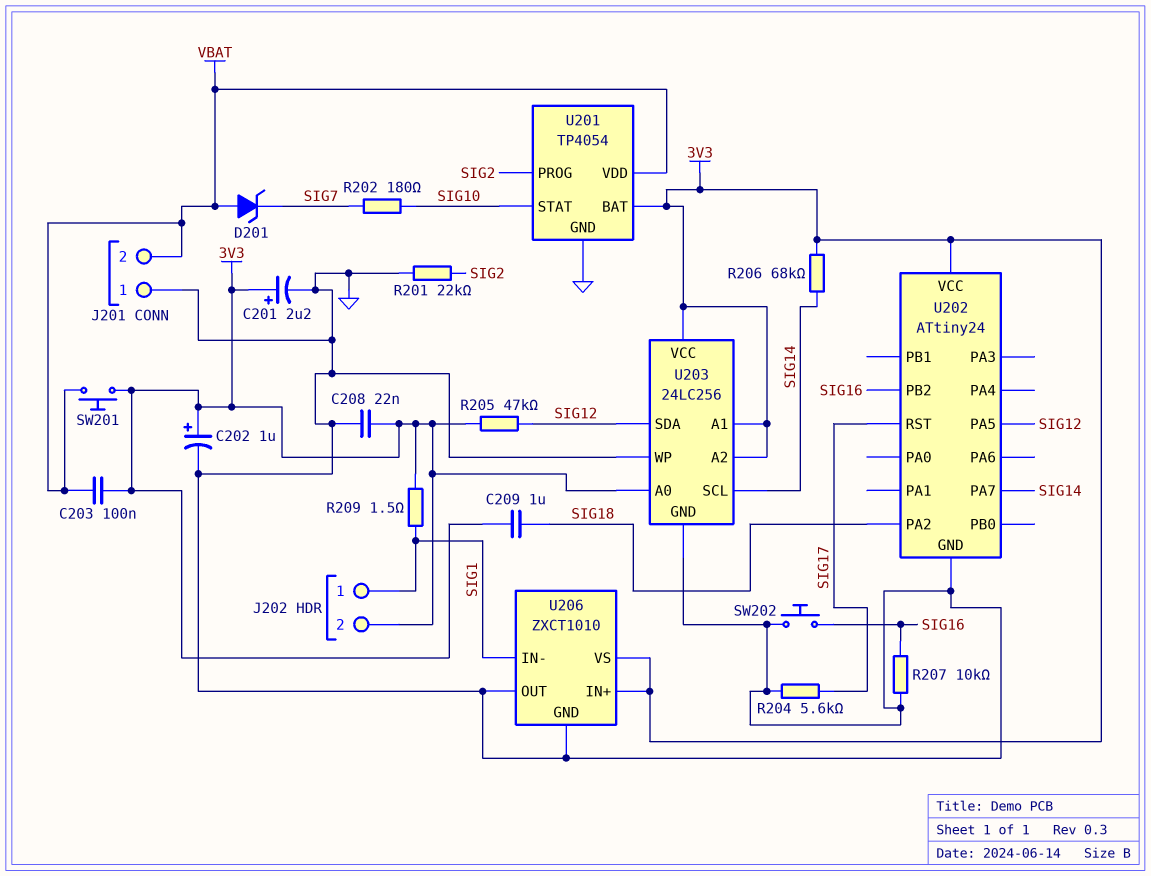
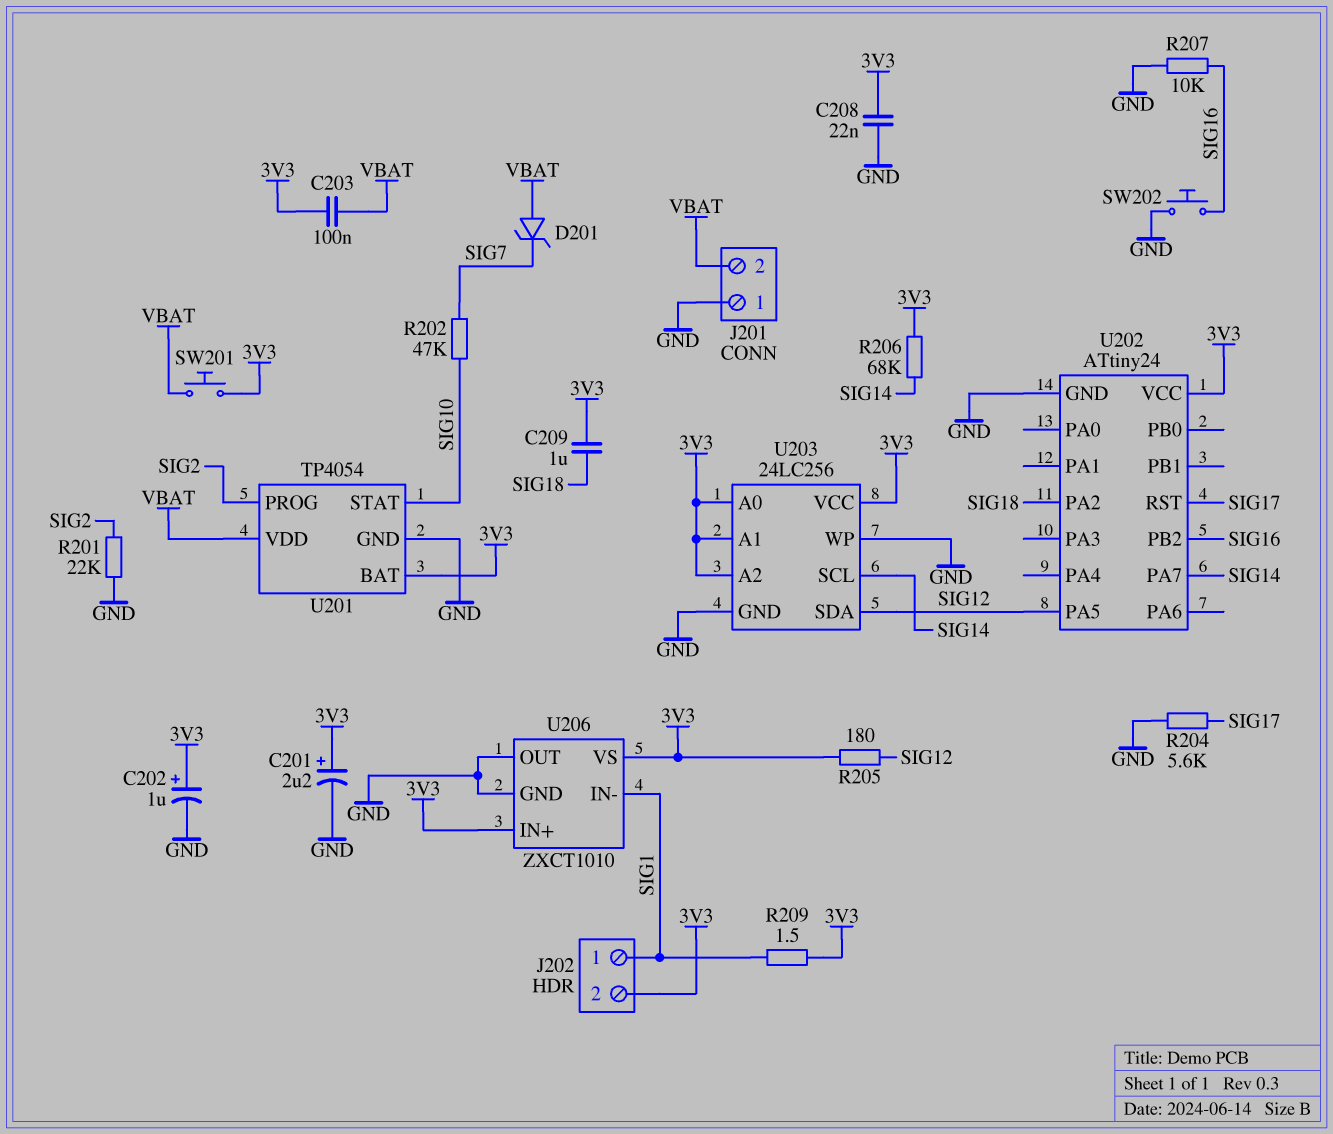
R202: 180 (SIG7, SIG10) -> 47k (SIG7, SIG10)
R205: 47k (3V3, SIG12) -> 180 (3V3, SIG12)

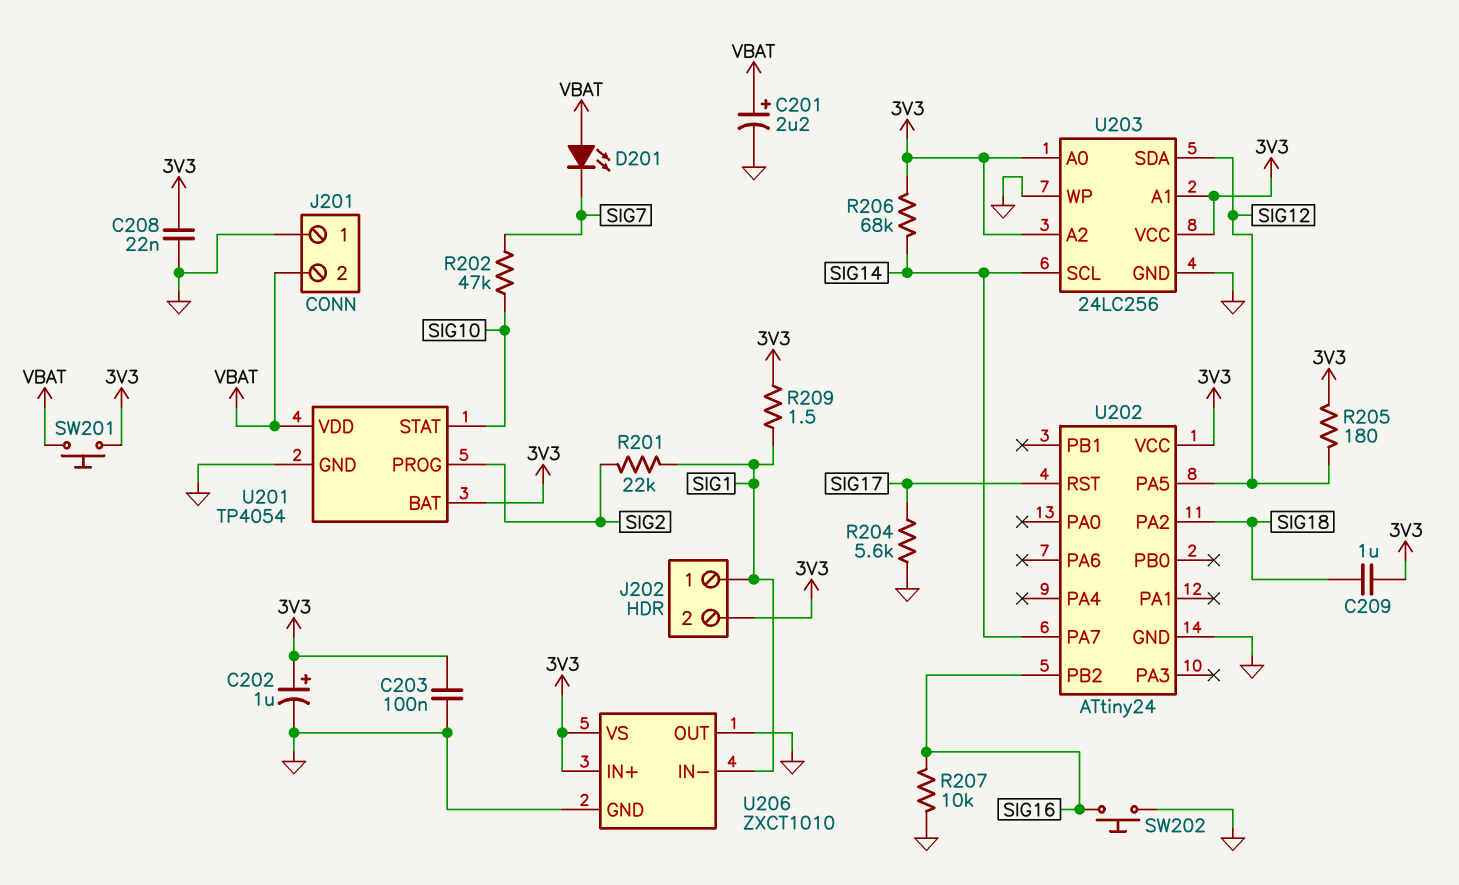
C201: 2.2uF (plus 3V3, minus GND) -> 2.2uF (plus VBAT, minus GND)
C203: 100nF (3V3, VBAT) -> 100nF (3V3, GND)
D201: zener (A VBAT, K SIG7) -> LED (A VBAT, K SIG7)
R201: 22k (GND, SIG2) -> 22k (SIG1, SIG2)

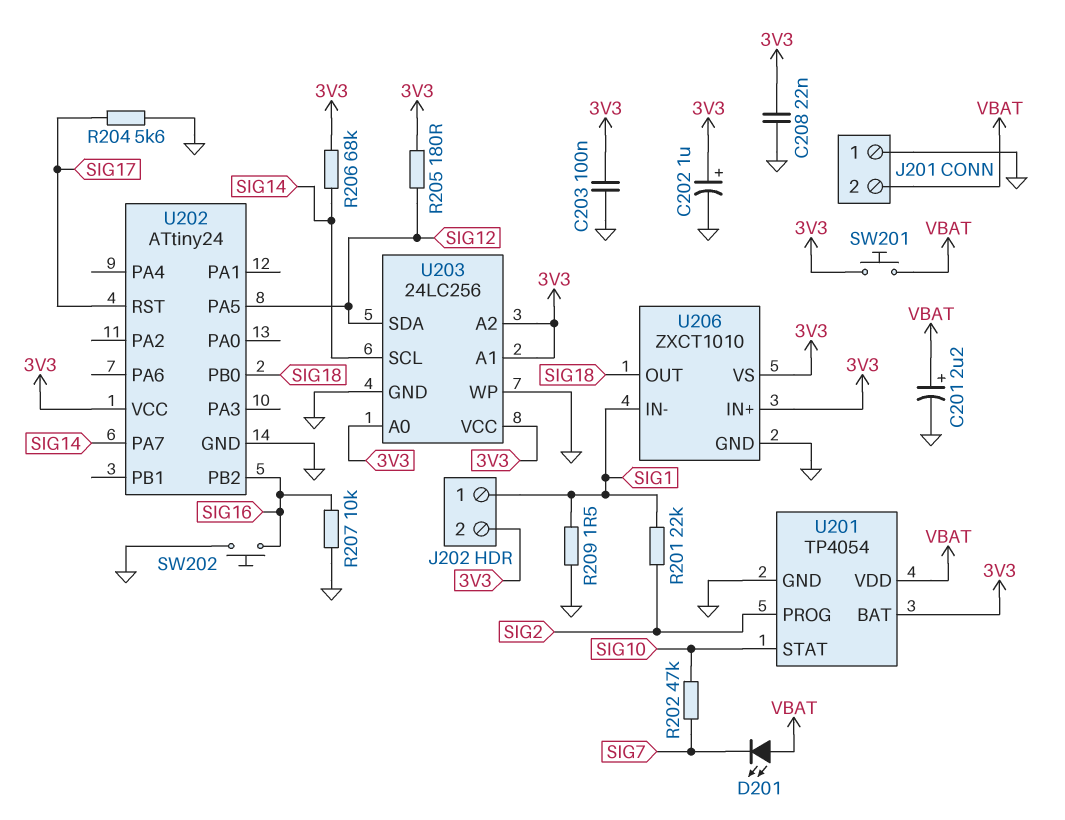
C209: 1uF (3V3, SIG18) -> none
R209: 1.5 (3V3, SIG1) -> 1.5 (GND, SIG1)
U202 pin PA2: SIG18 -> none
U202 pin PB0: none -> SIG18
U206 pin OUT: GND -> SIG18

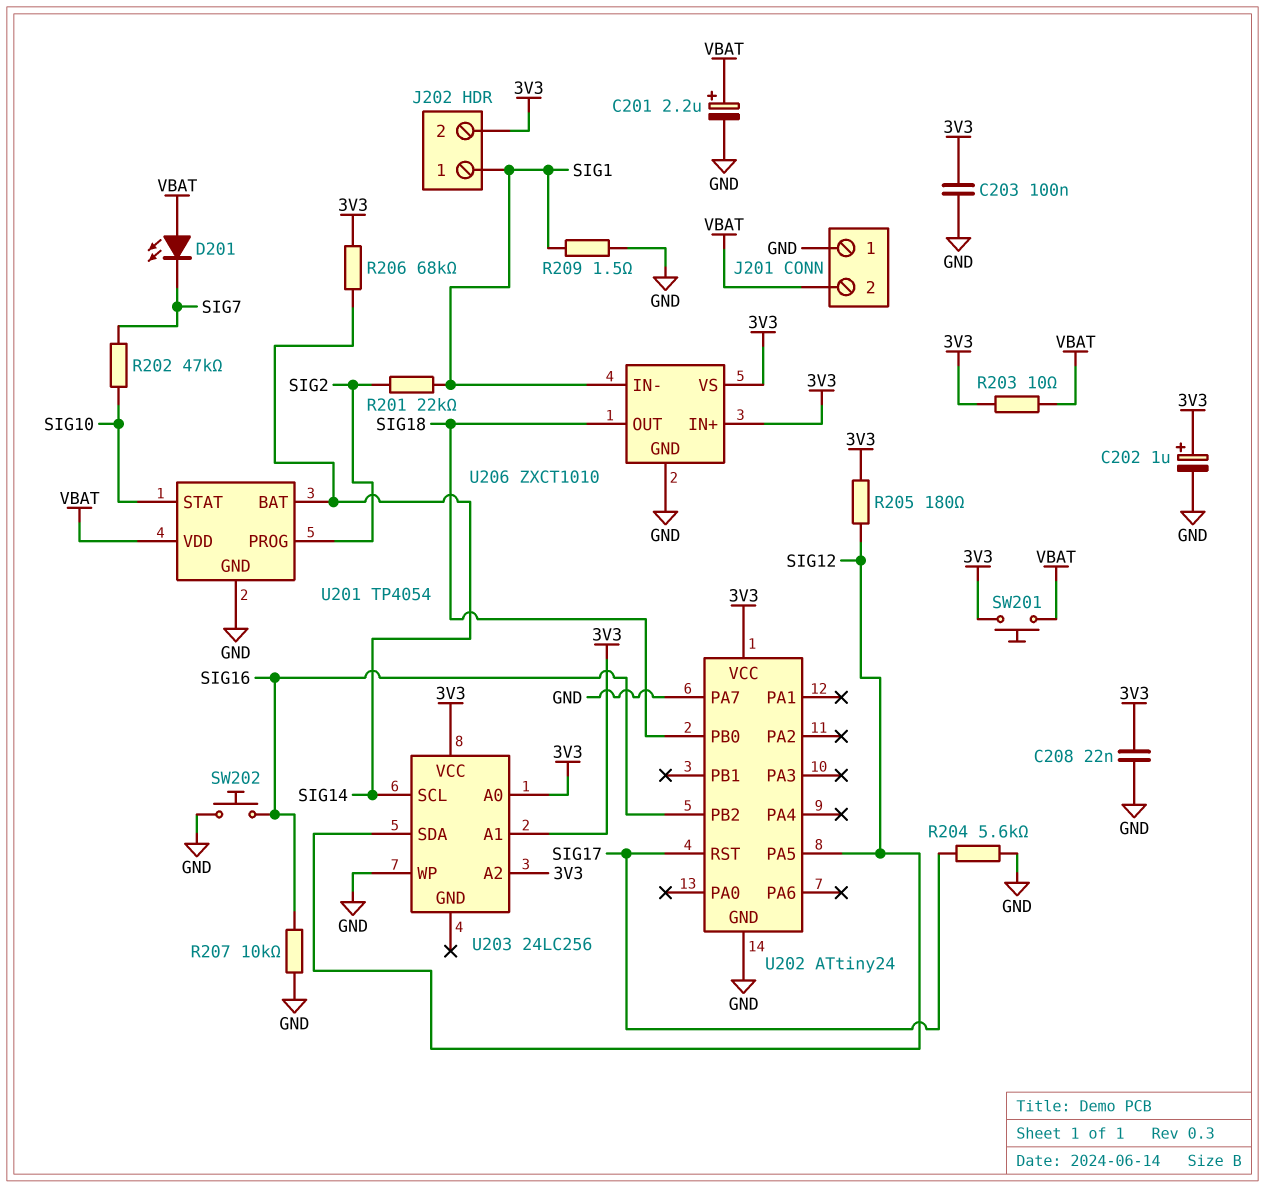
R203: none -> 10 (3V3, VBAT)
U201 pin BAT: 3V3 -> SIG14
U202 pin PA7: SIG14 -> GND
U203 pin GND: GND -> none

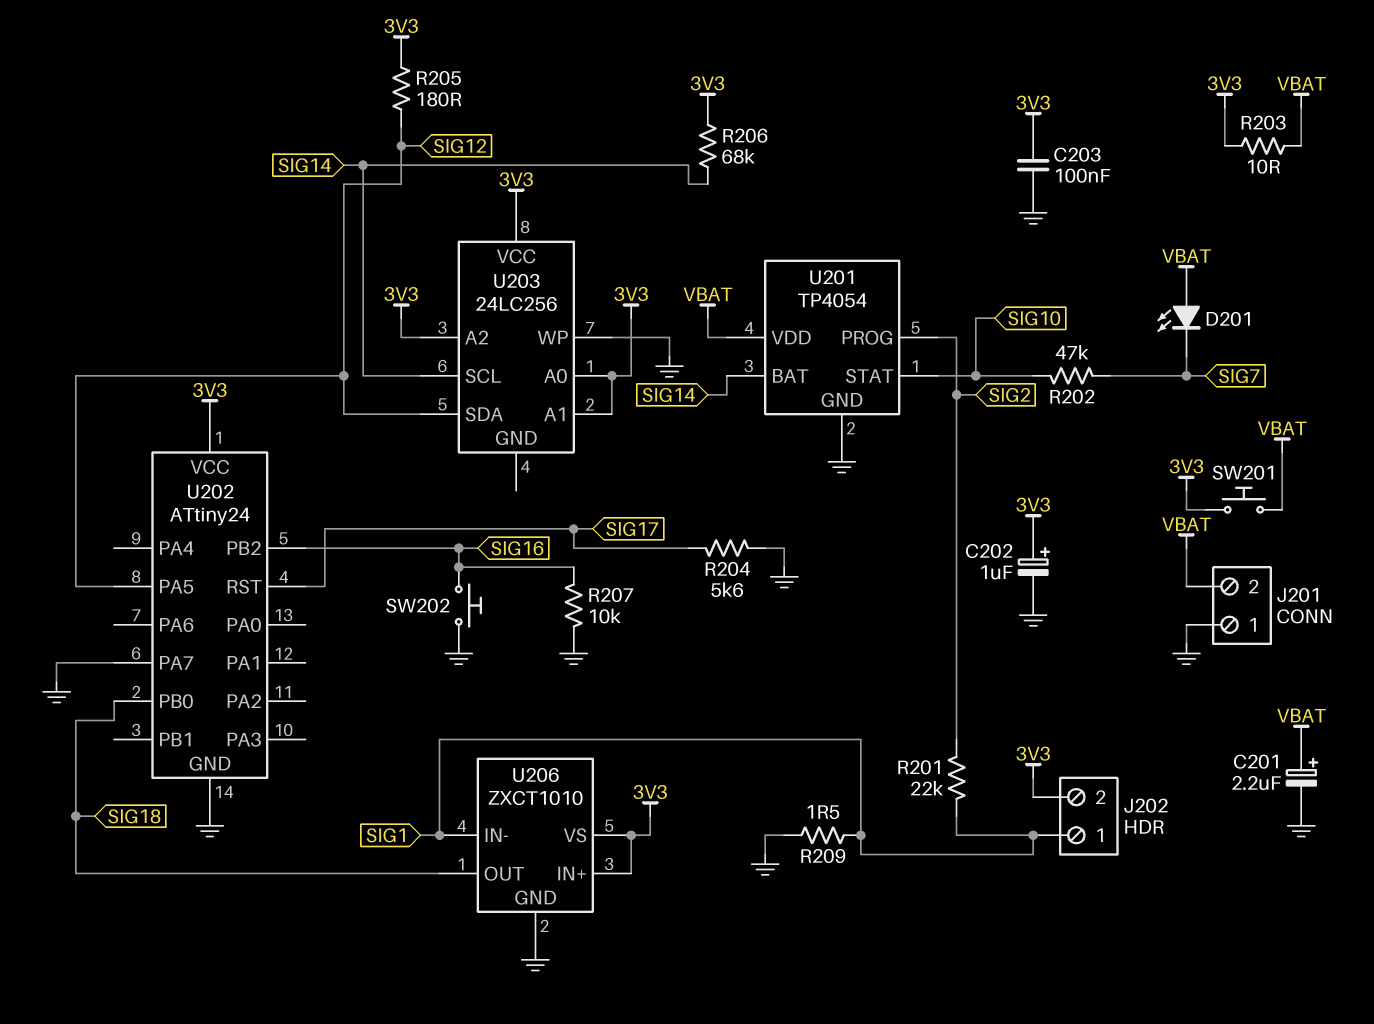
C208: 22nF (3V3, GND) -> none

